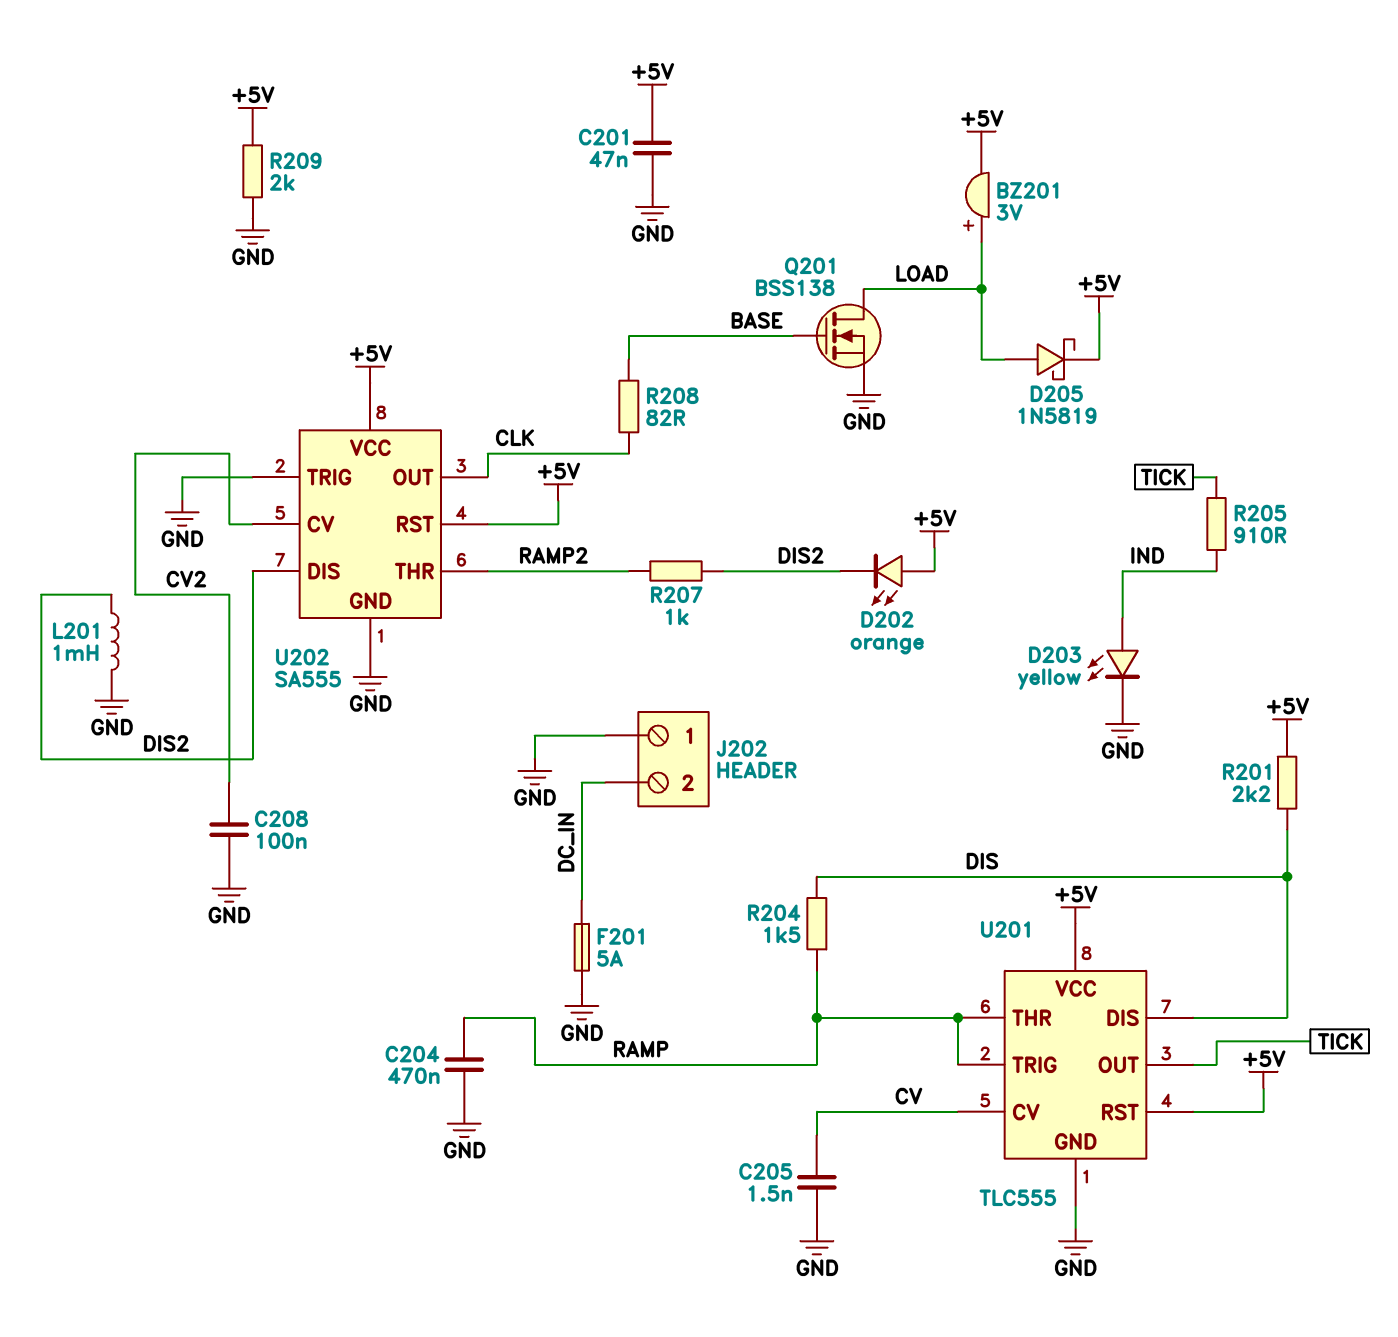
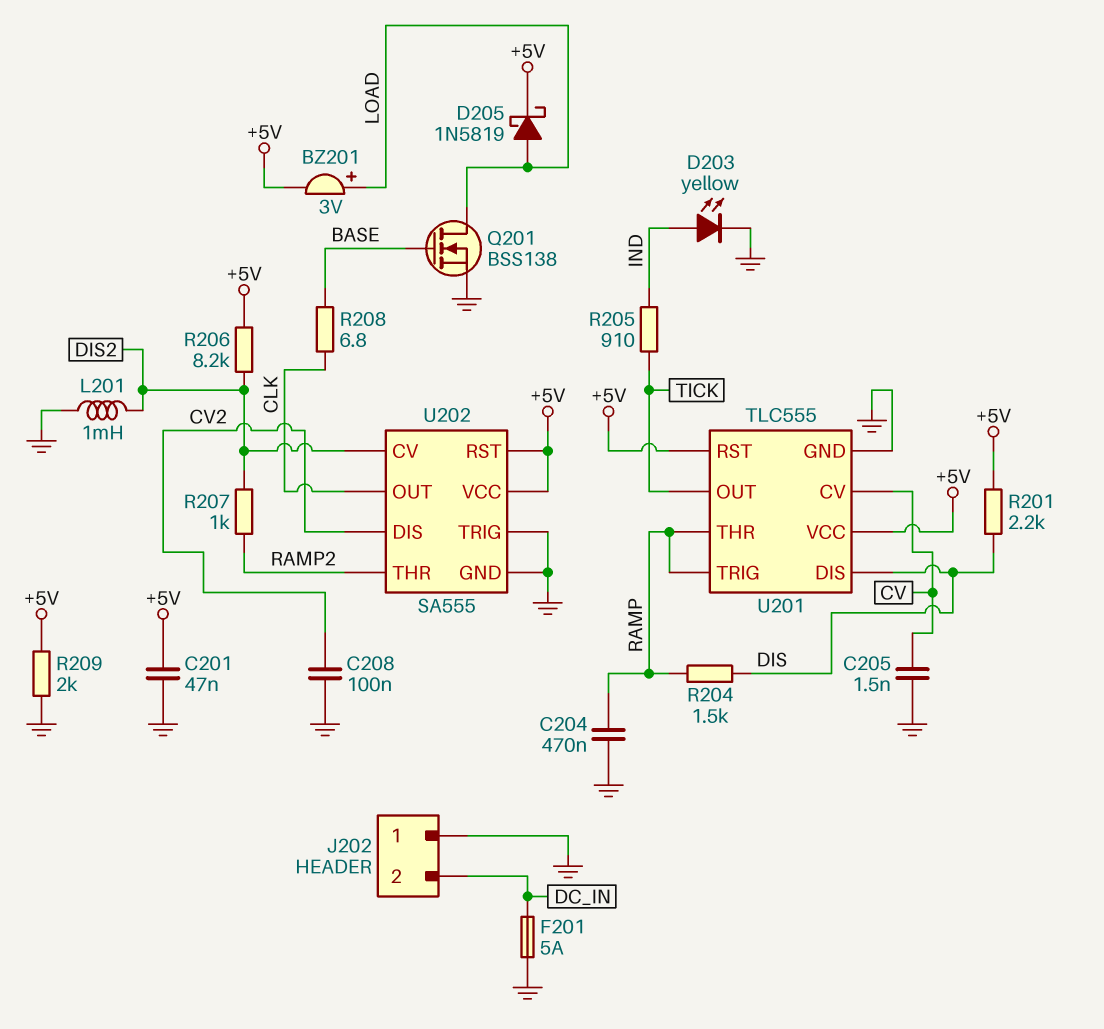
D202: LED orange (A +5V, K DIS2) -> none
R206: none -> 8.2k (+5V, DIS2)
R208: 82 (BASE, CLK) -> 6.8 (BASE, CLK)
U202 pin CV: CV2 -> DIS2
U202 pin DIS: DIS2 -> CV2

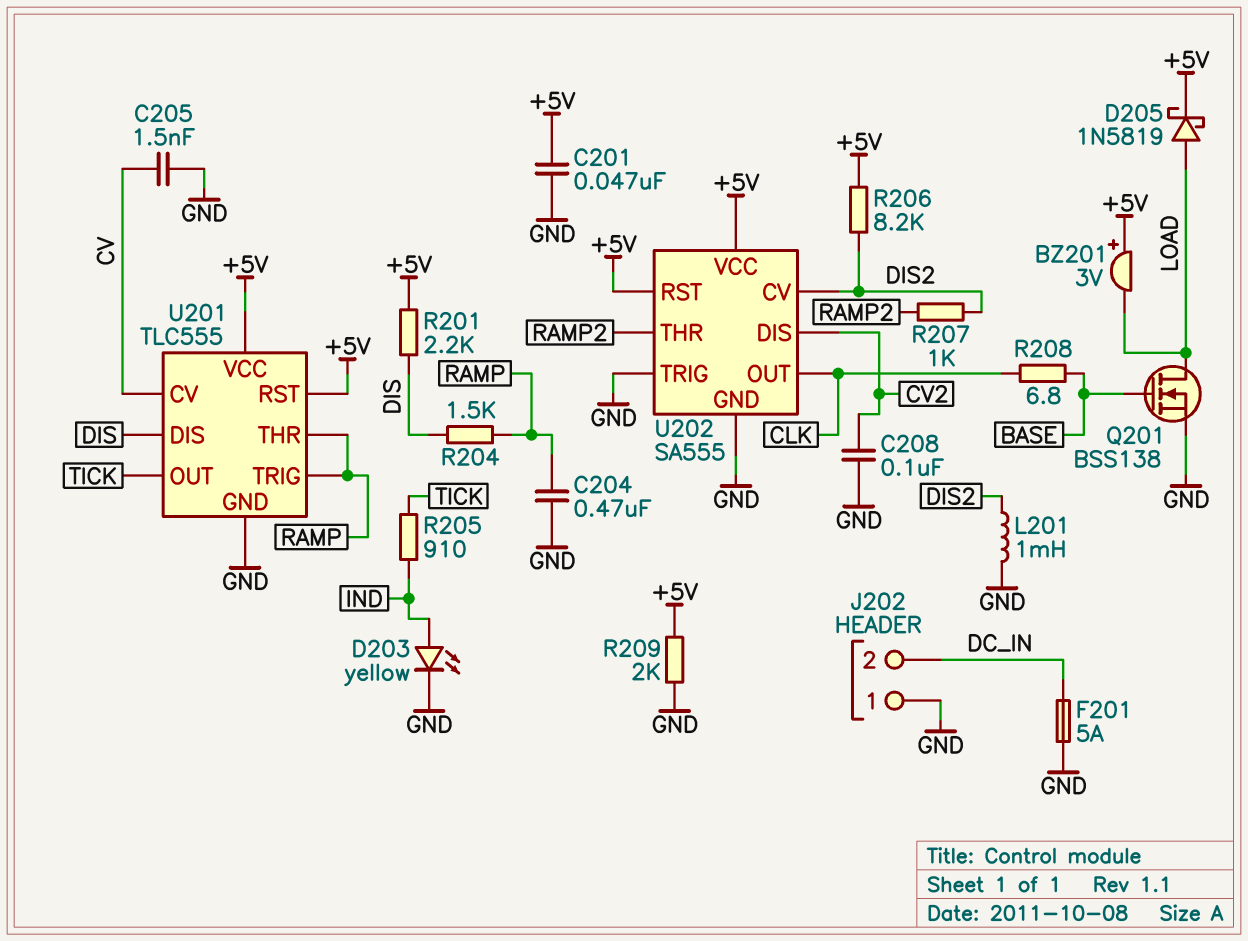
BZ201: buzzer 3V (plus LOAD, minus +5V) -> buzzer 3V (plus +5V, minus LOAD)

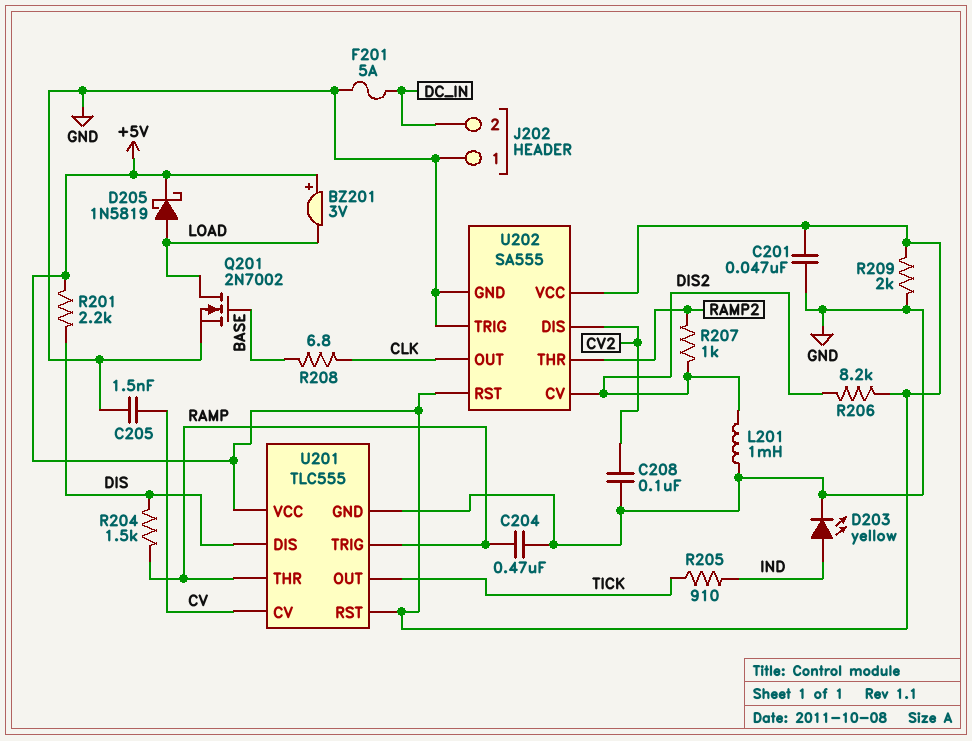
Q201: NMOS BSS138 (G BASE, D LOAD, S GND) -> NMOS 2N7002 (G BASE, D LOAD, S GND)

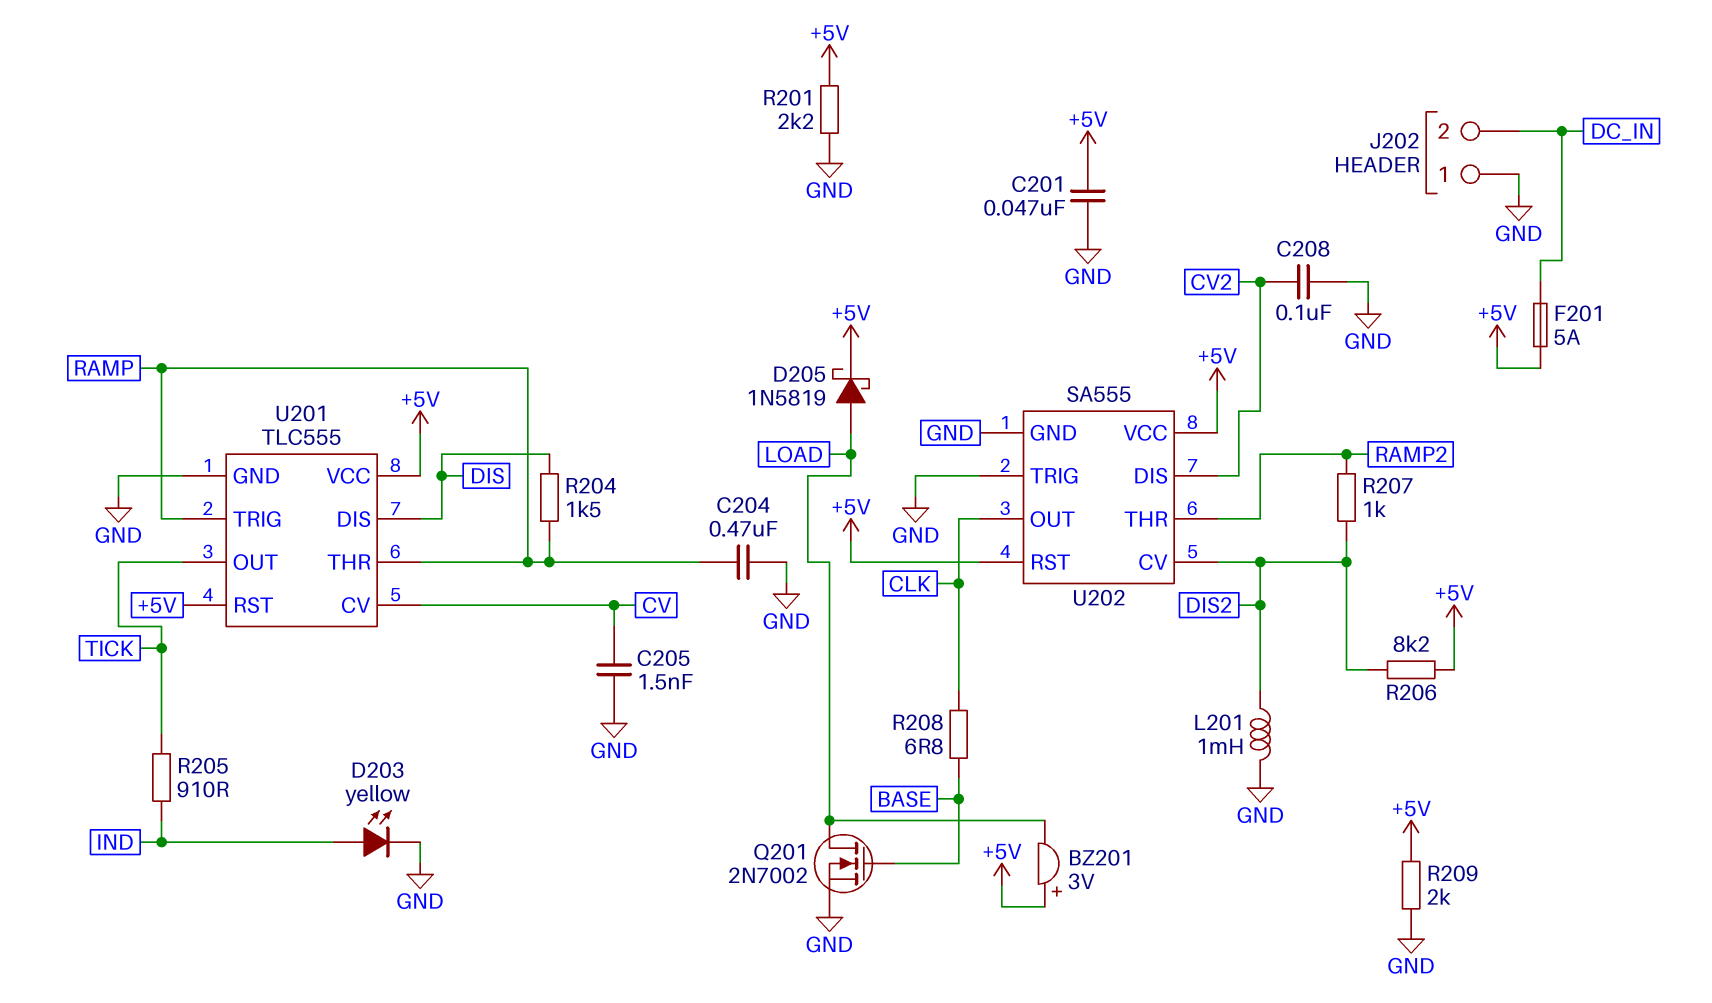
F201: 5A (DC_IN, GND) -> 5A (+5V, DC_IN)
R201: 2.2k (+5V, DIS) -> 2.2k (+5V, GND)

